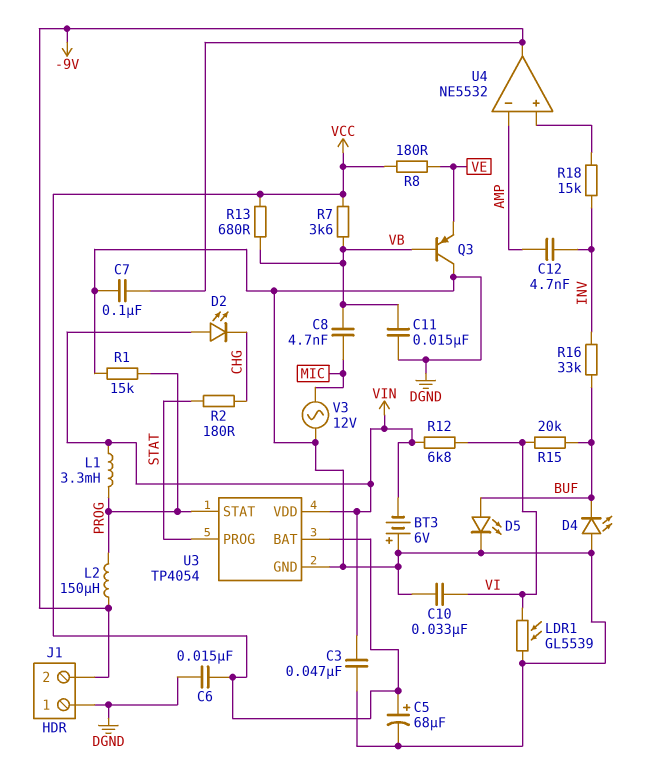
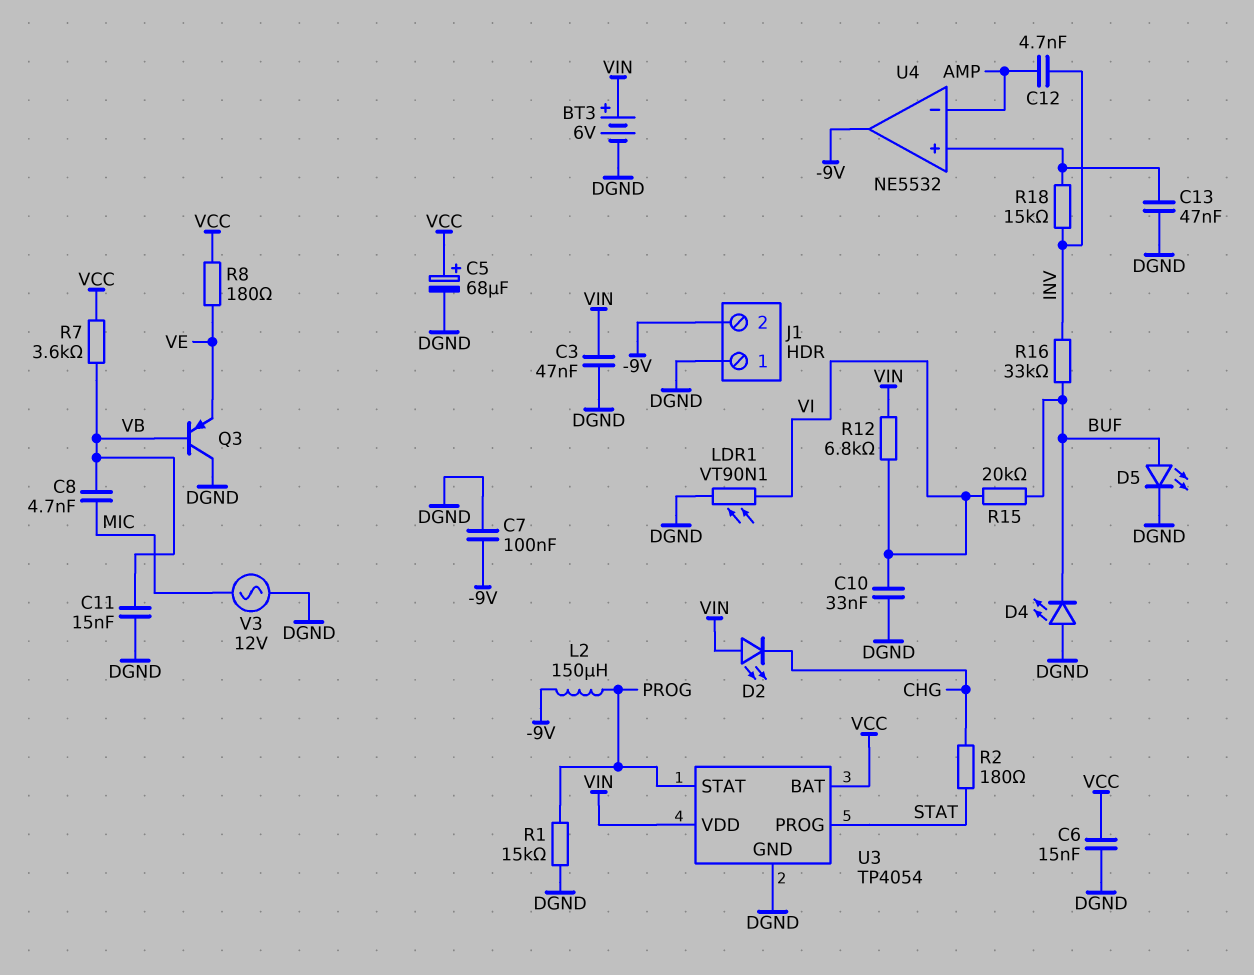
BT3: 6V (plus DGND, minus VIN) -> 6V (plus VIN, minus DGND)
C13: none -> 47nF (DGND, U4/in+)
L1: 3.3mH (PROG, VIN) -> none
LDR1: GL5539 (DGND, VI) -> VT90N1 (DGND, VI)
R13: 680 (VB, VCC) -> none

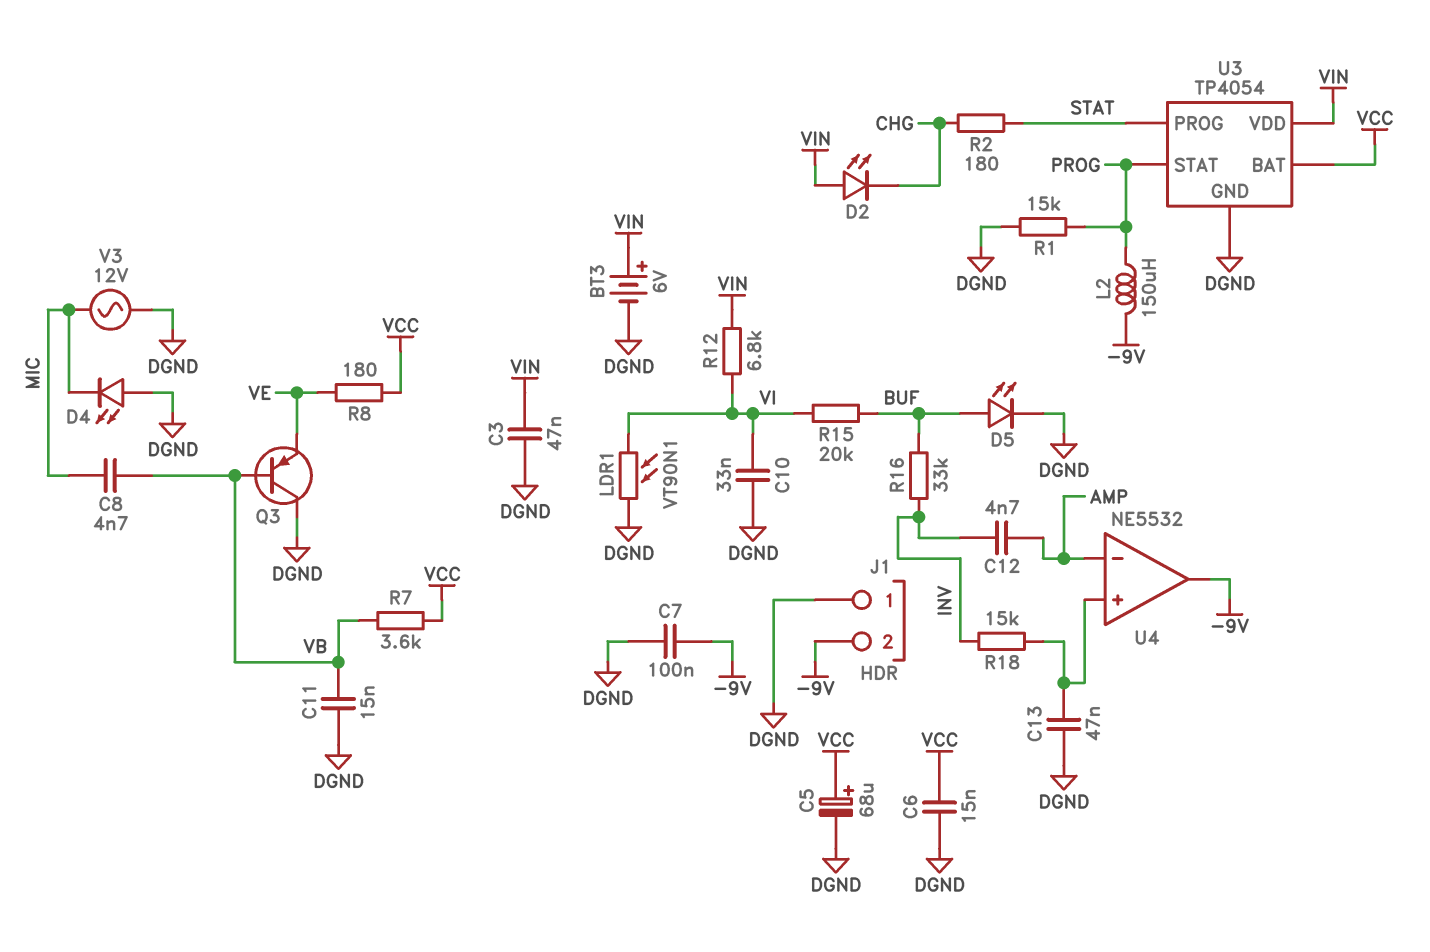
D4: LED (A DGND, K BUF) -> LED (A DGND, K MIC)

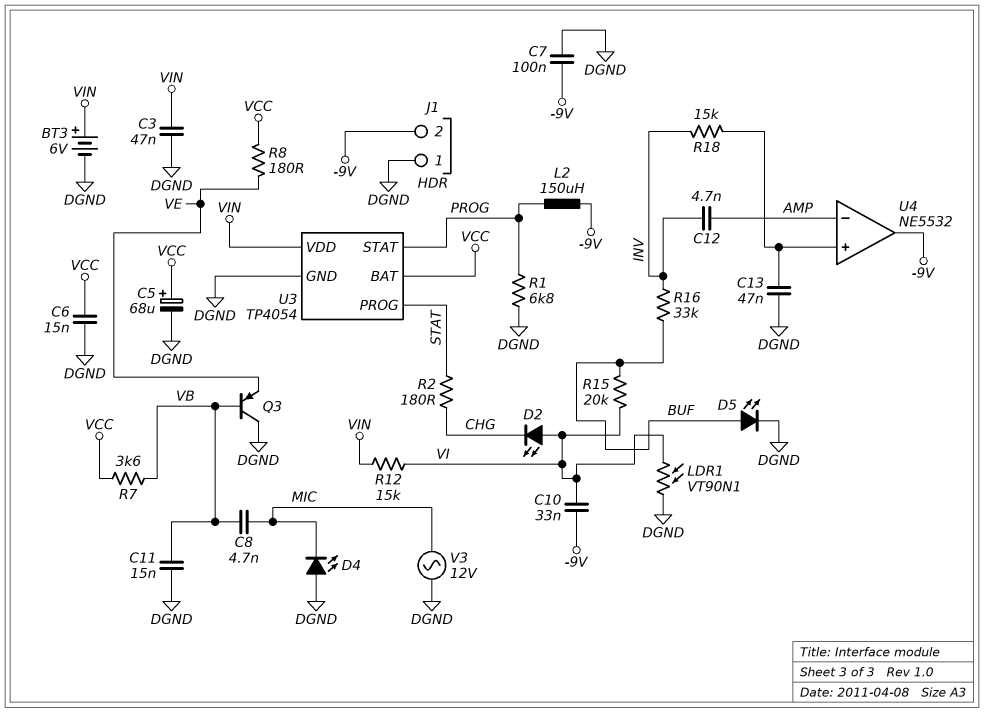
C10: 33nF (DGND, VI) -> 33nF (-9V, VI)
D2: LED (A VIN, K CHG) -> LED (A VI, K CHG)
R1: 15k (DGND, PROG) -> 6.8k (DGND, PROG)
R12: 6.8k (VI, VIN) -> 15k (VI, VIN)

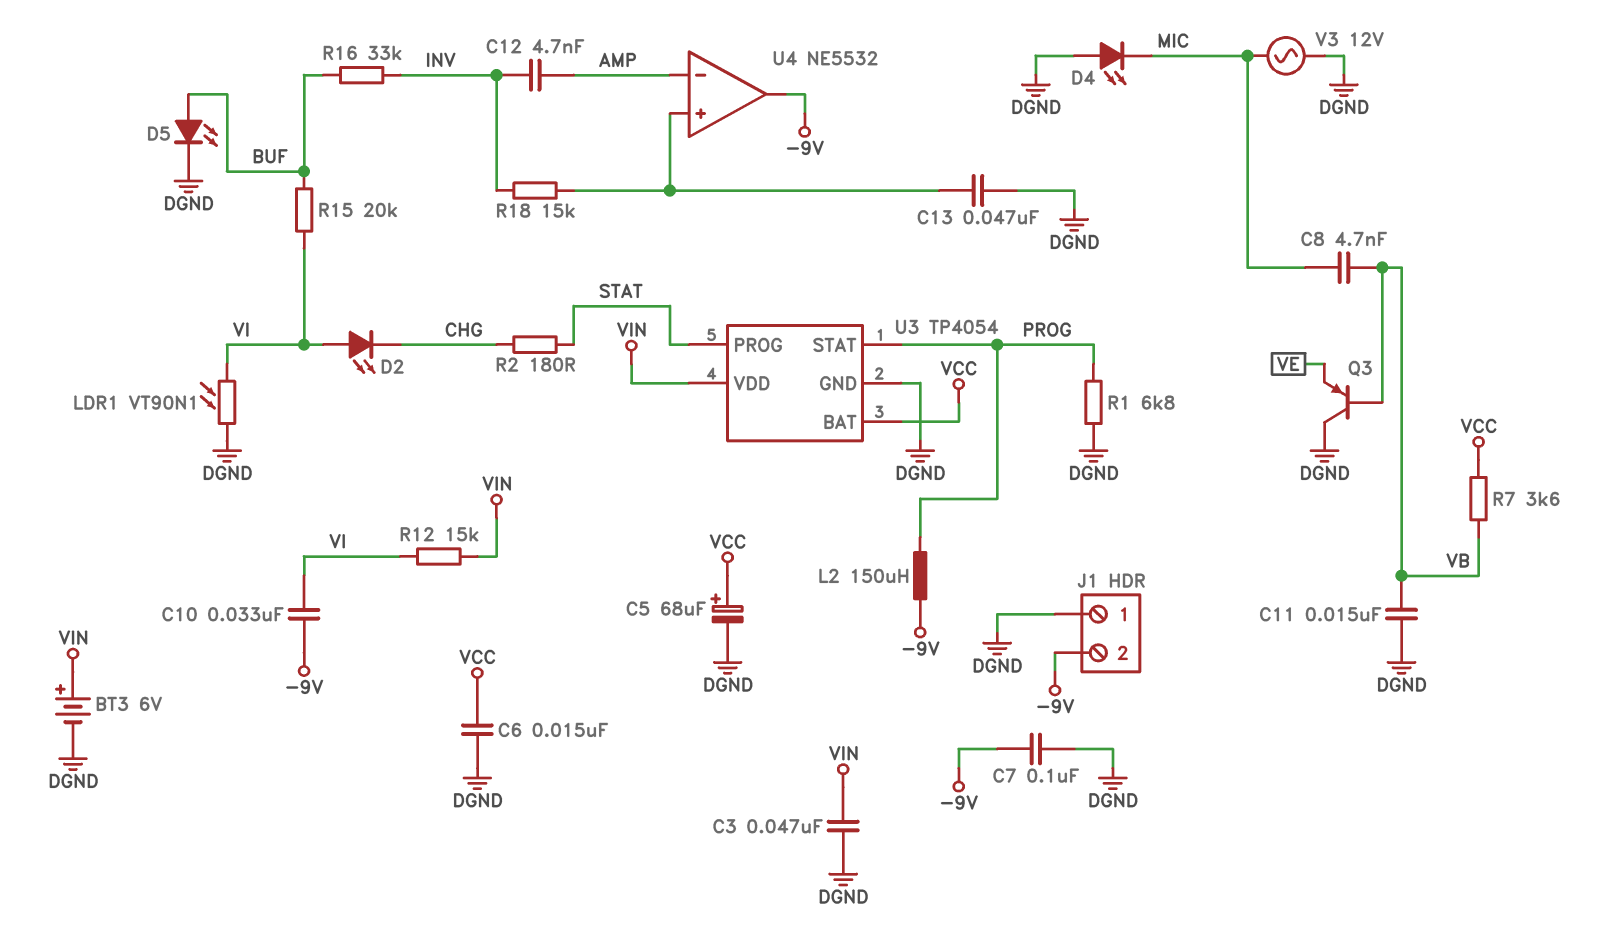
R8: 180 (VCC, VE) -> none

